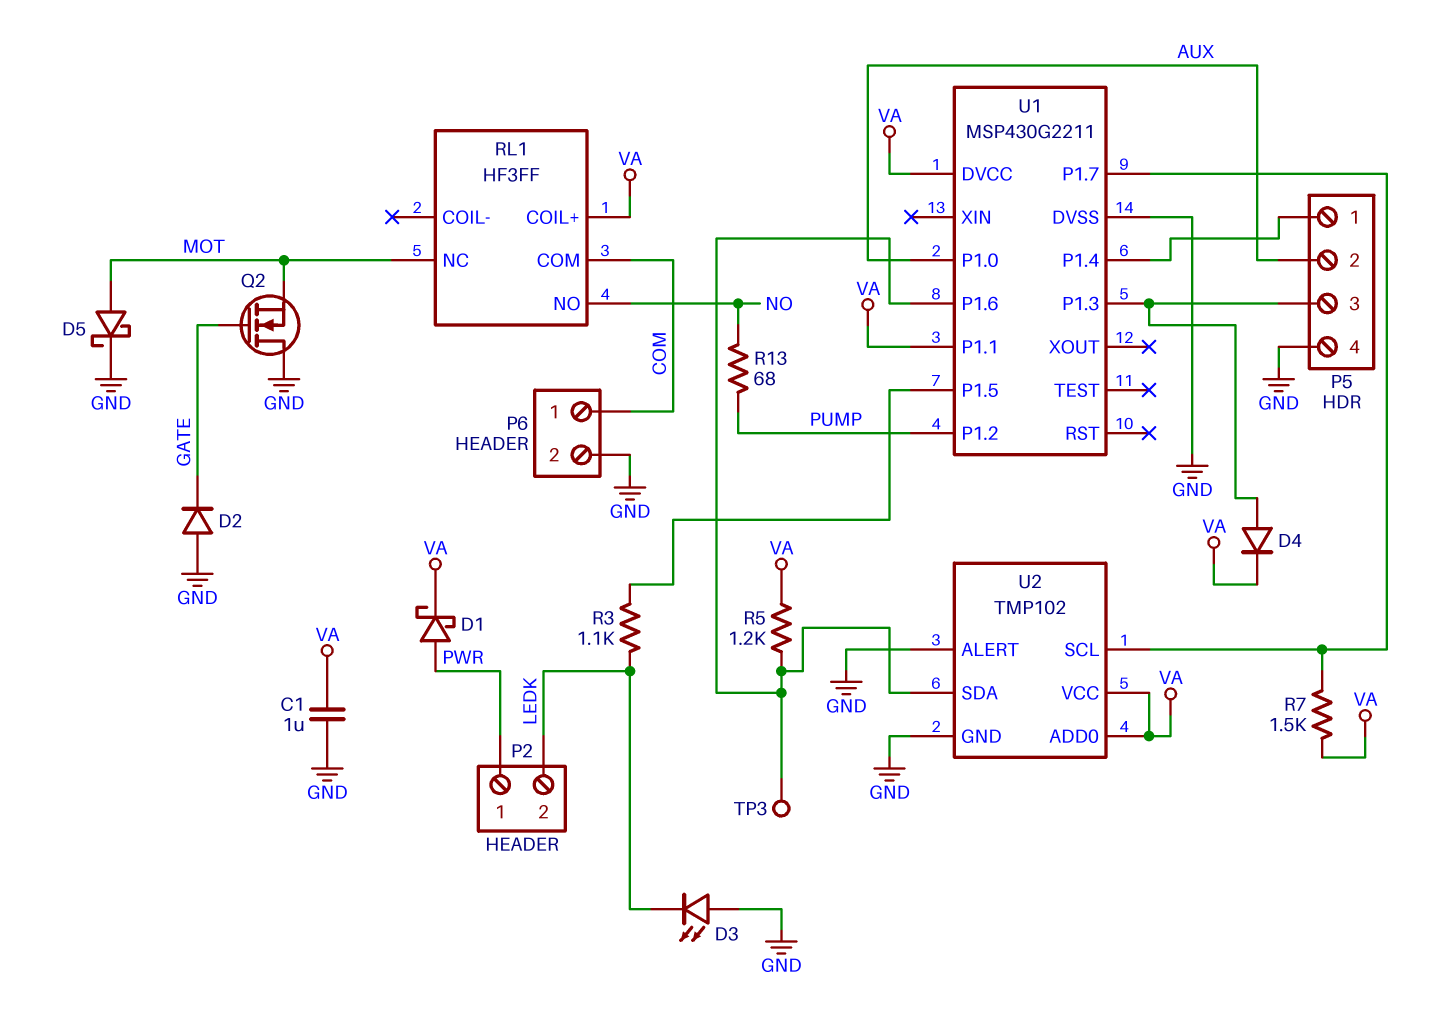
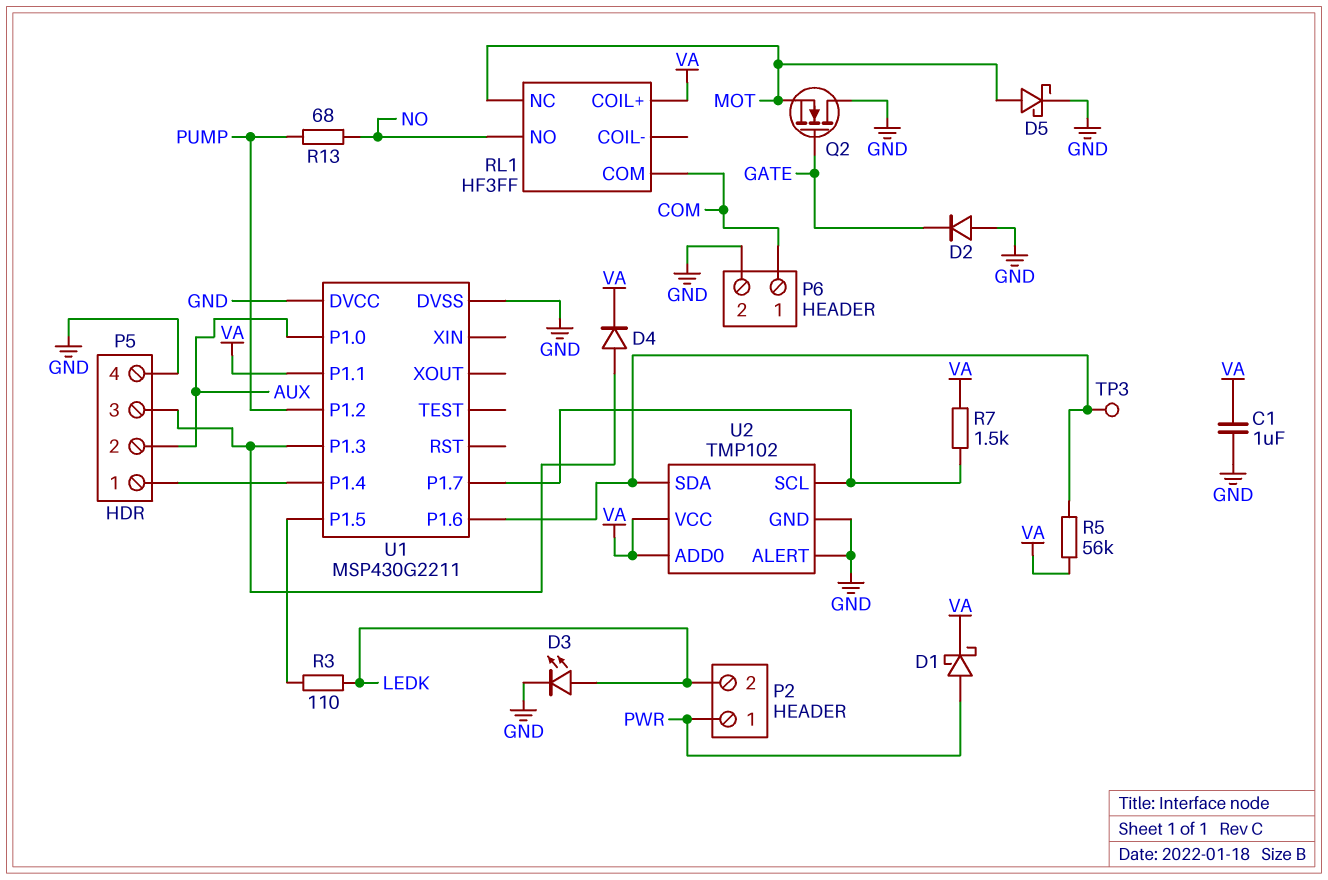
D3: LED (A GND, K LEDK) -> LED (A LEDK, K GND)
R3: 1.1k (LEDK, U1/P1.5) -> 110 (LEDK, U1/P1.5)
R5: 1.2k (U1/P1.6, VA) -> 56k (U1/P1.6, VA)
U1 pin DVCC: VA -> GND

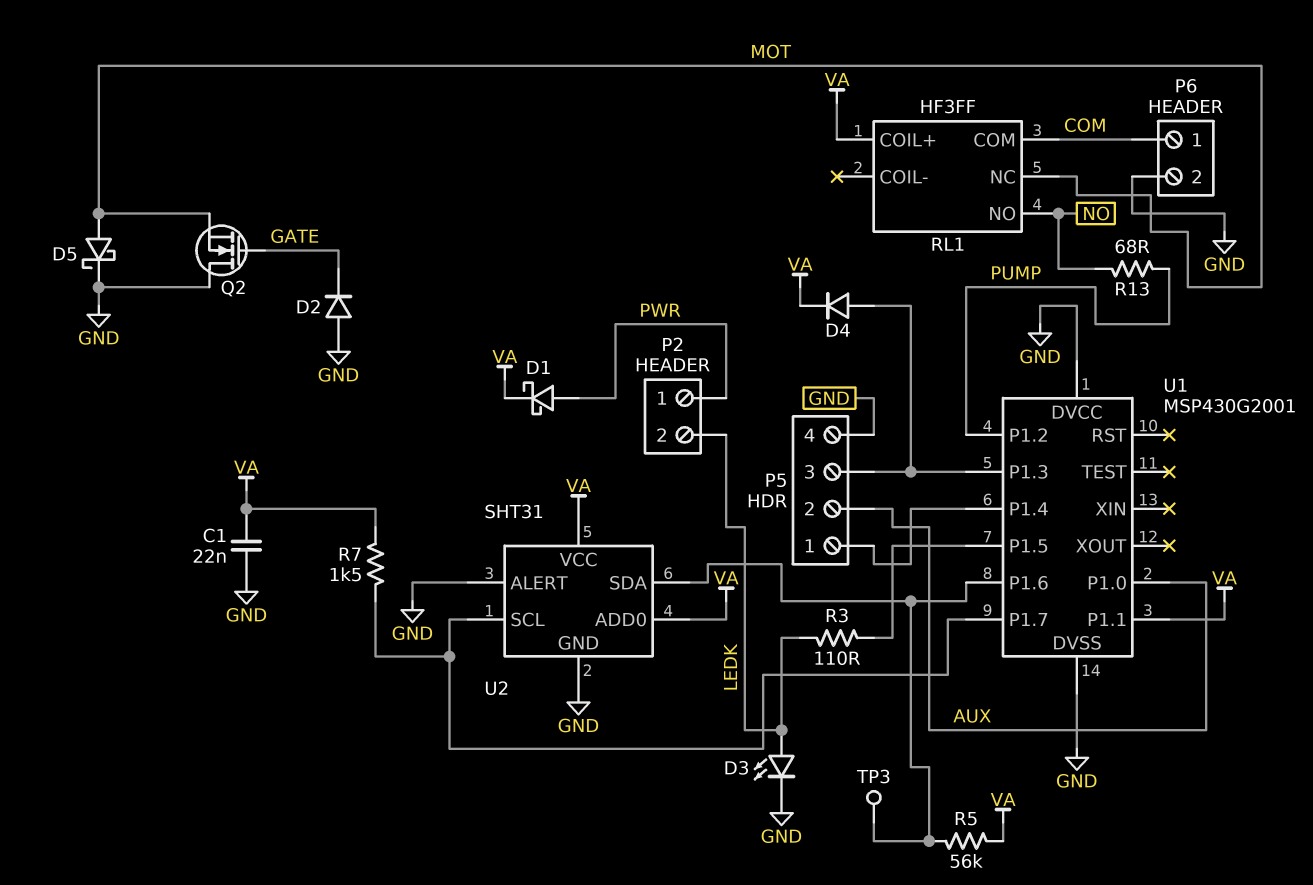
C1: 1uF (GND, VA) -> 22nF (GND, VA)
U1: MSP430G2211 -> MSP430G2001
U2: TMP102 -> SHT31

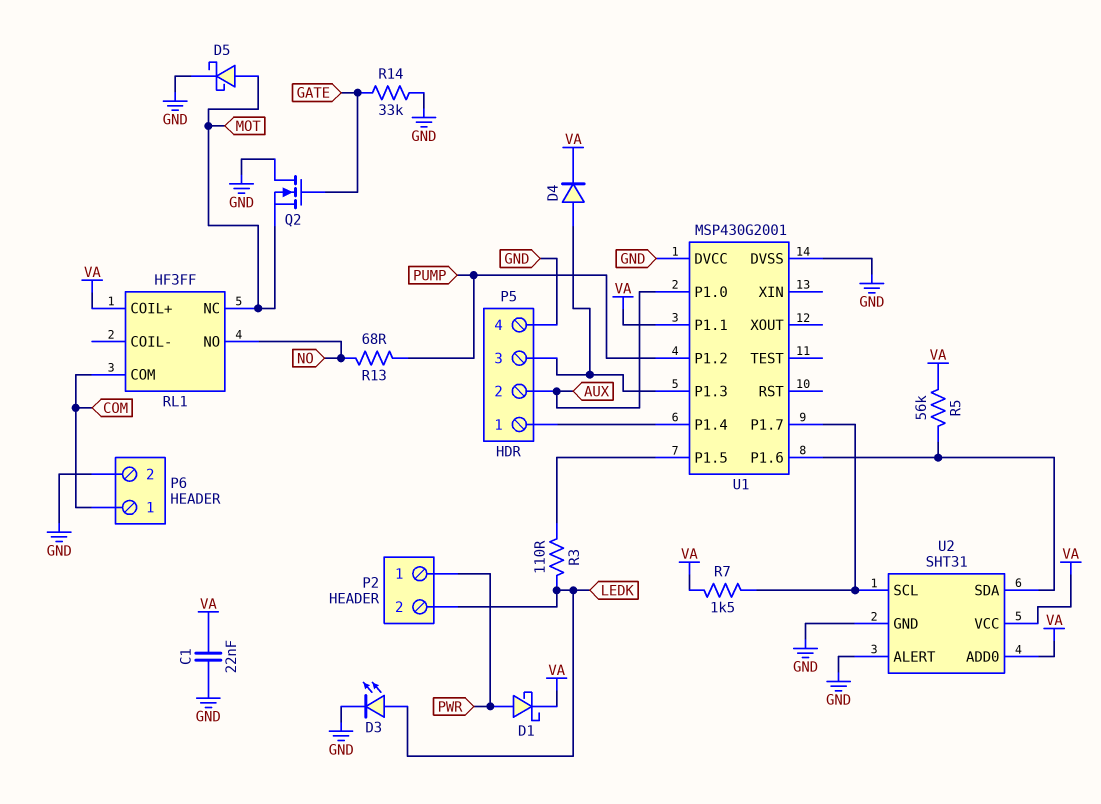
D2: diode (A GND, K GATE) -> none
R14: none -> 33k (GATE, GND)
TP3: test point (U1/P1.6) -> none

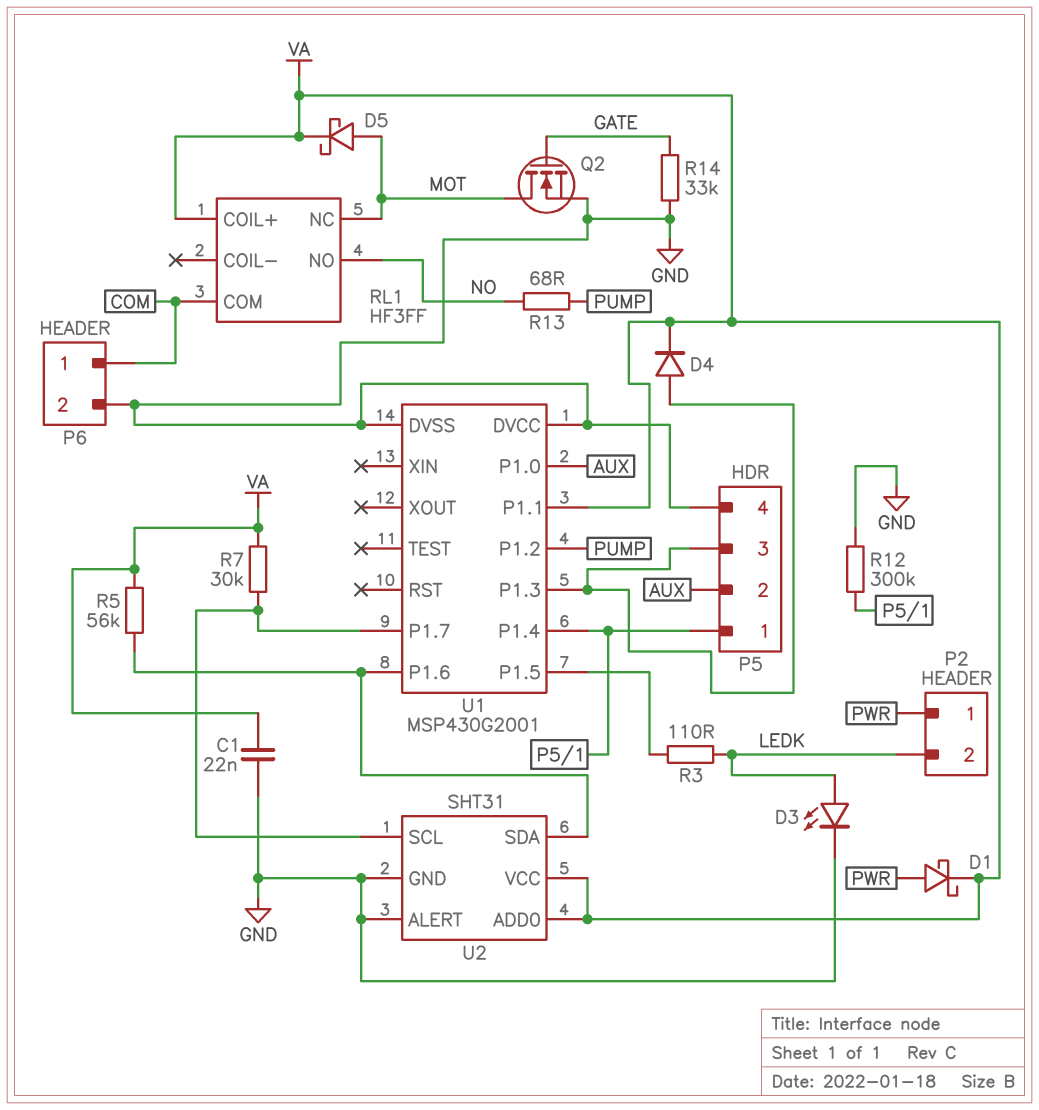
D5: schottky (A MOT, K GND) -> schottky (A MOT, K VA)
Q2: NMOS (G GATE, D GND, S MOT) -> NMOS (G GATE, D MOT, S GND)
R7: 1.5k (U1/P1.7, VA) -> 30k (U1/P1.7, VA)
R12: none -> 300k (GND, P5/1)

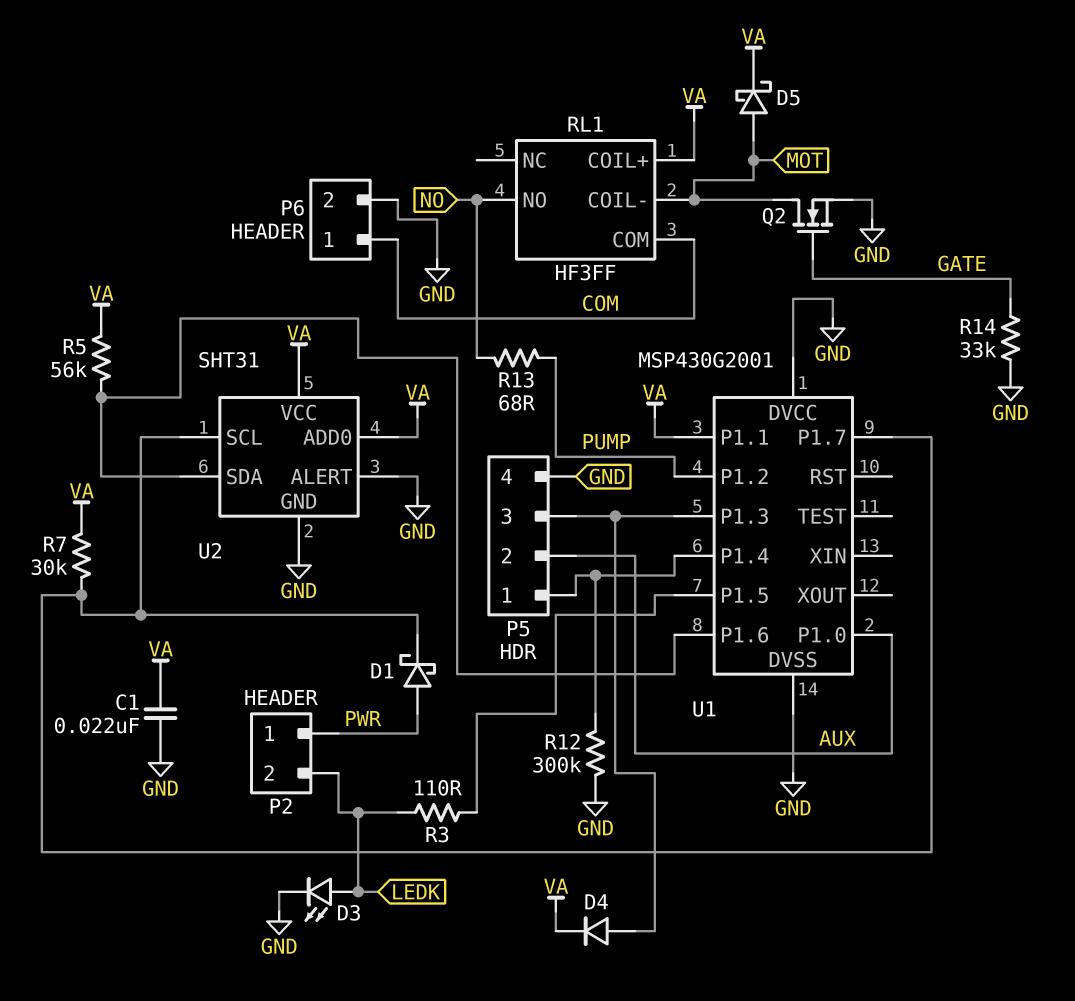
D1: schottky (A PWR, K VA) -> schottky (A PWR, K U1/P1.7)
RL1 pin COIL-: none -> MOT
RL1 pin NC: MOT -> none

